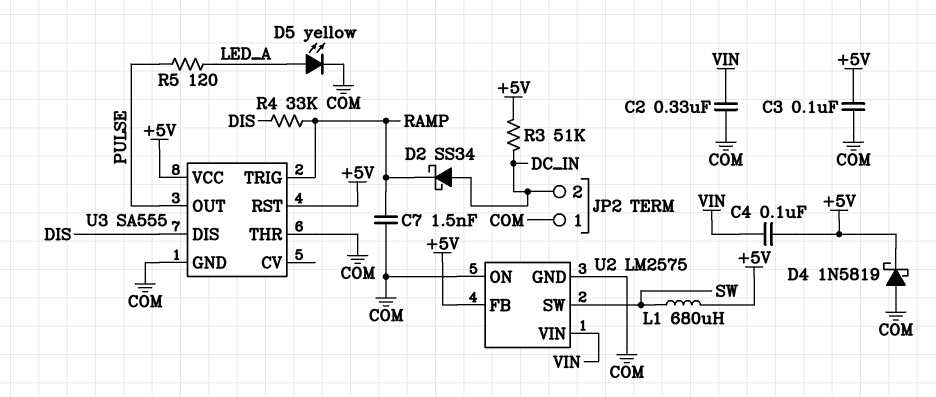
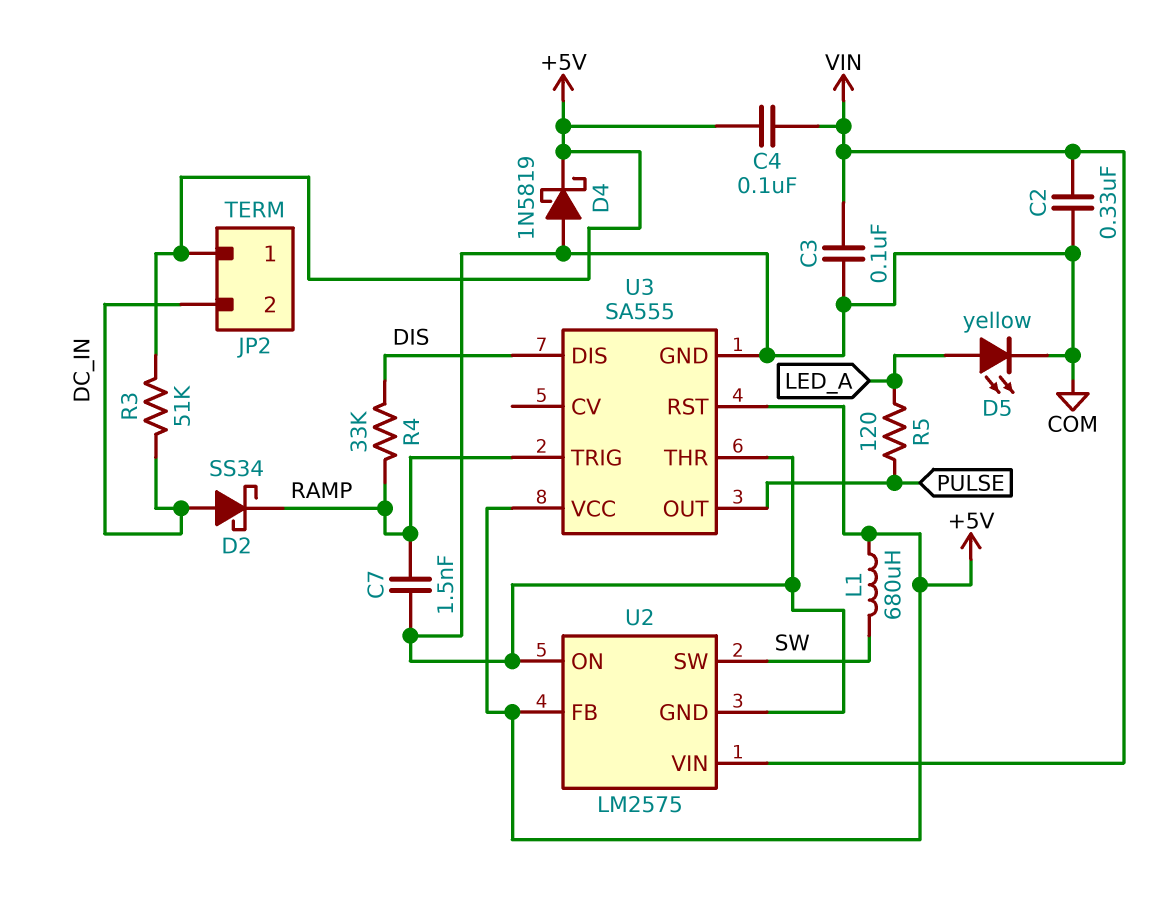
C3: 100nF (+5V, COM) -> 100nF (COM, VIN)
JP2 pin 1: COM -> +5V

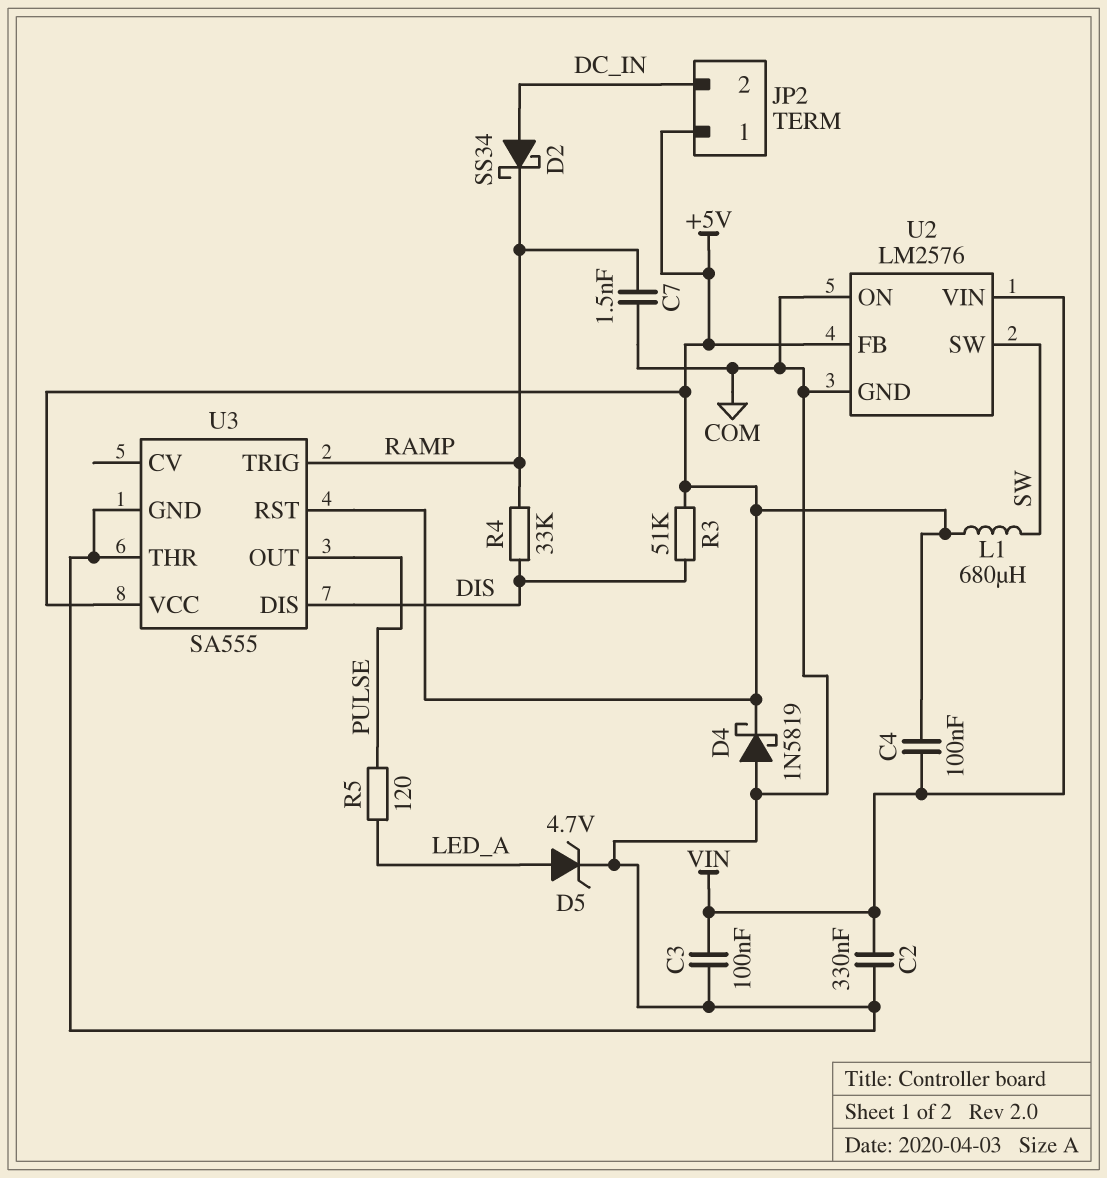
D5: LED yellow (A LED_A, K COM) -> zener 4.7V (A LED_A, K COM)
R3: 51k (+5V, DC_IN) -> 51k (+5V, DIS)
U2: LM2575 -> LM2576

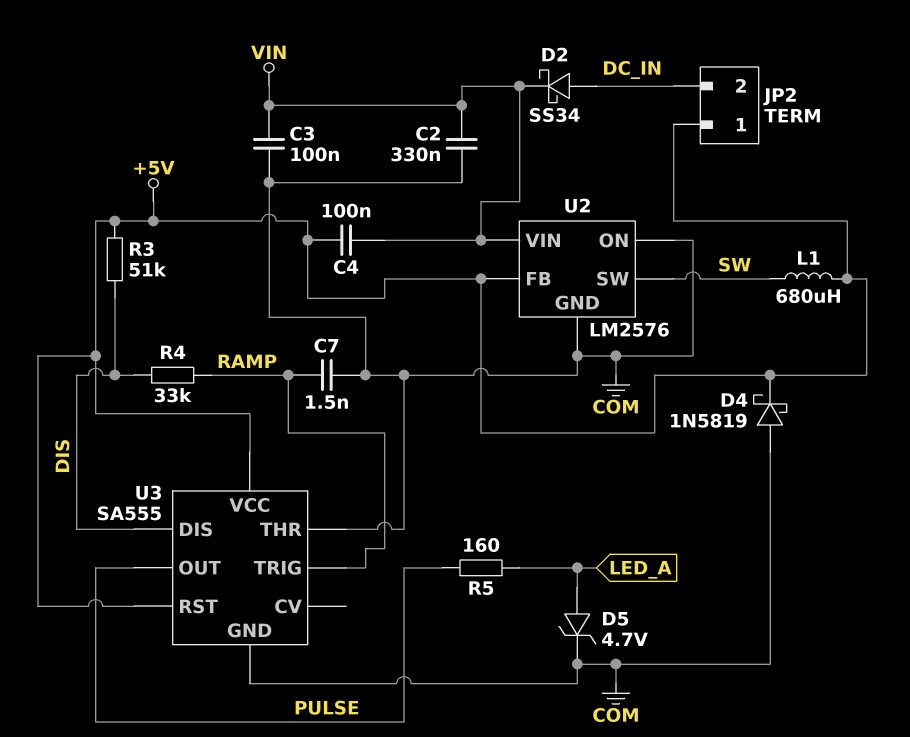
D2: schottky SS34 (A DC_IN, K RAMP) -> schottky SS34 (A DC_IN, K VIN)
R5: 120 (LED_A, PULSE) -> 160 (LED_A, PULSE)

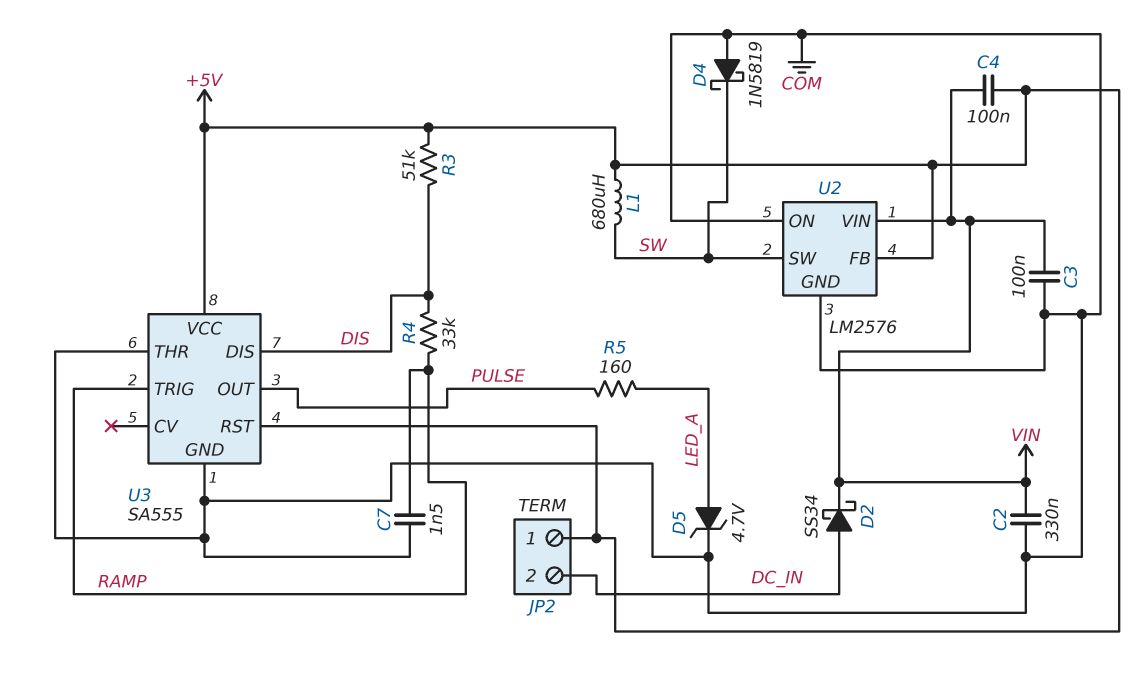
D4: schottky 1N5819 (A COM, K +5V) -> schottky 1N5819 (A COM, K SW)

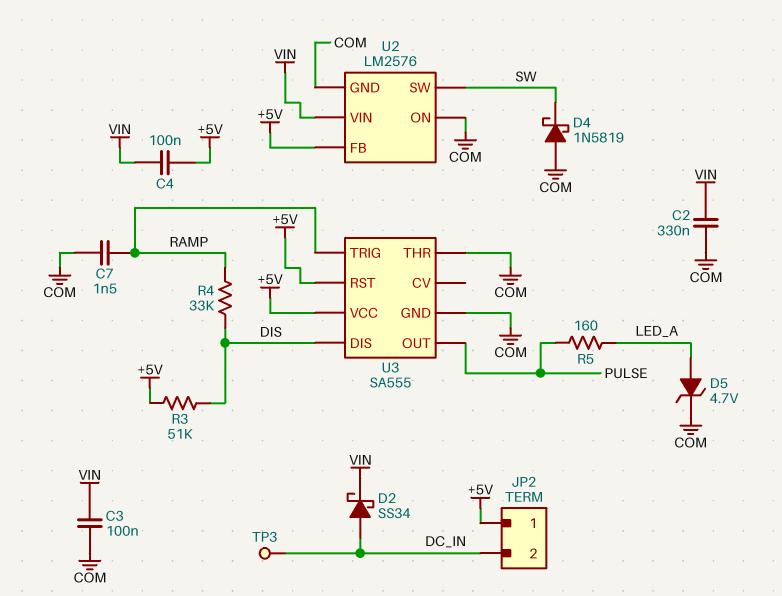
L1: 680uH (+5V, SW) -> none
TP3: none -> test point (DC_IN)

